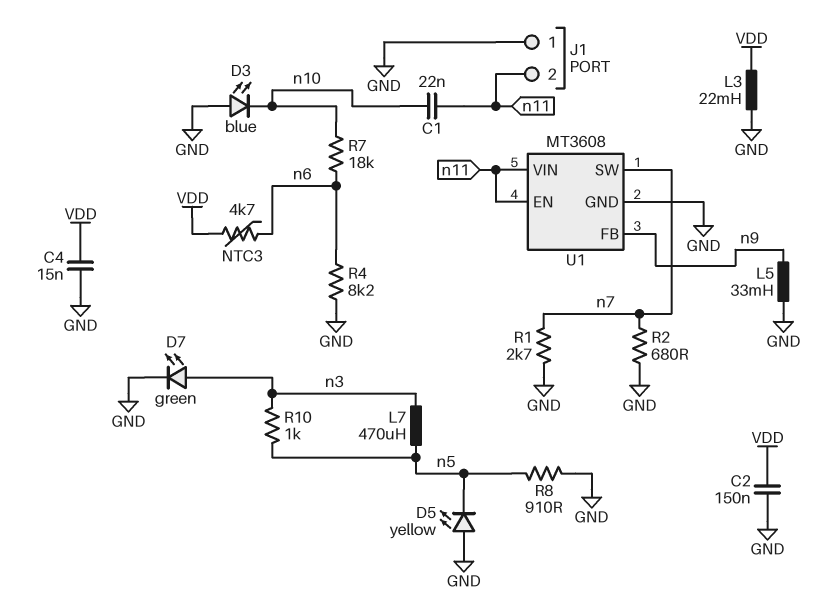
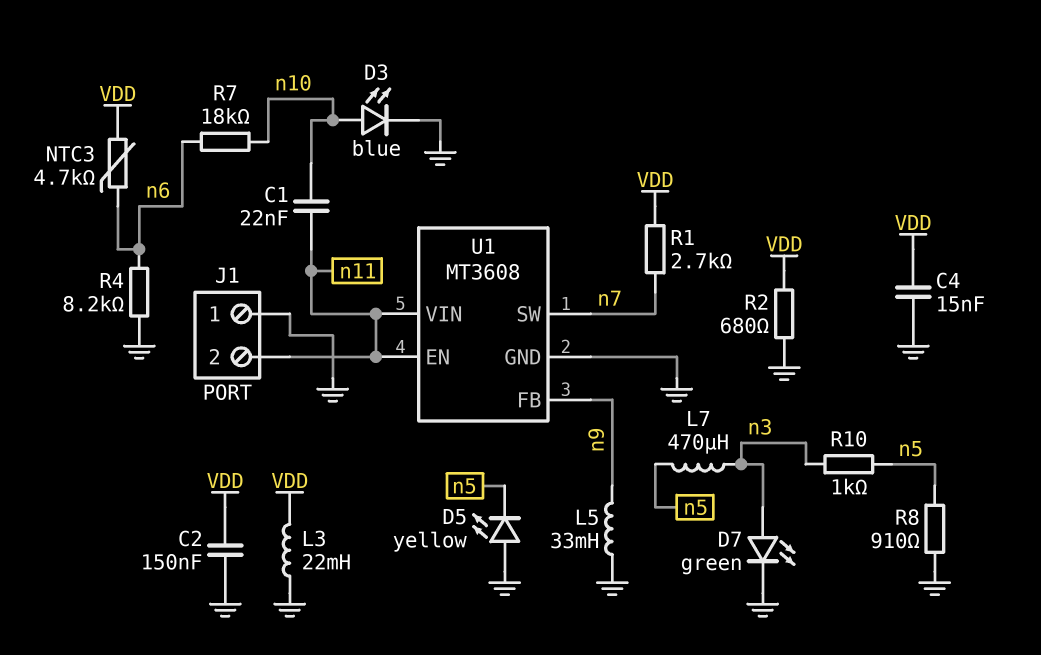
D3: LED blue (A GND, K n10) -> LED blue (A n10, K GND)
R1: 2.7k (GND, n7) -> 2.7k (VDD, n7)
R2: 680 (GND, n7) -> 680 (GND, VDD)

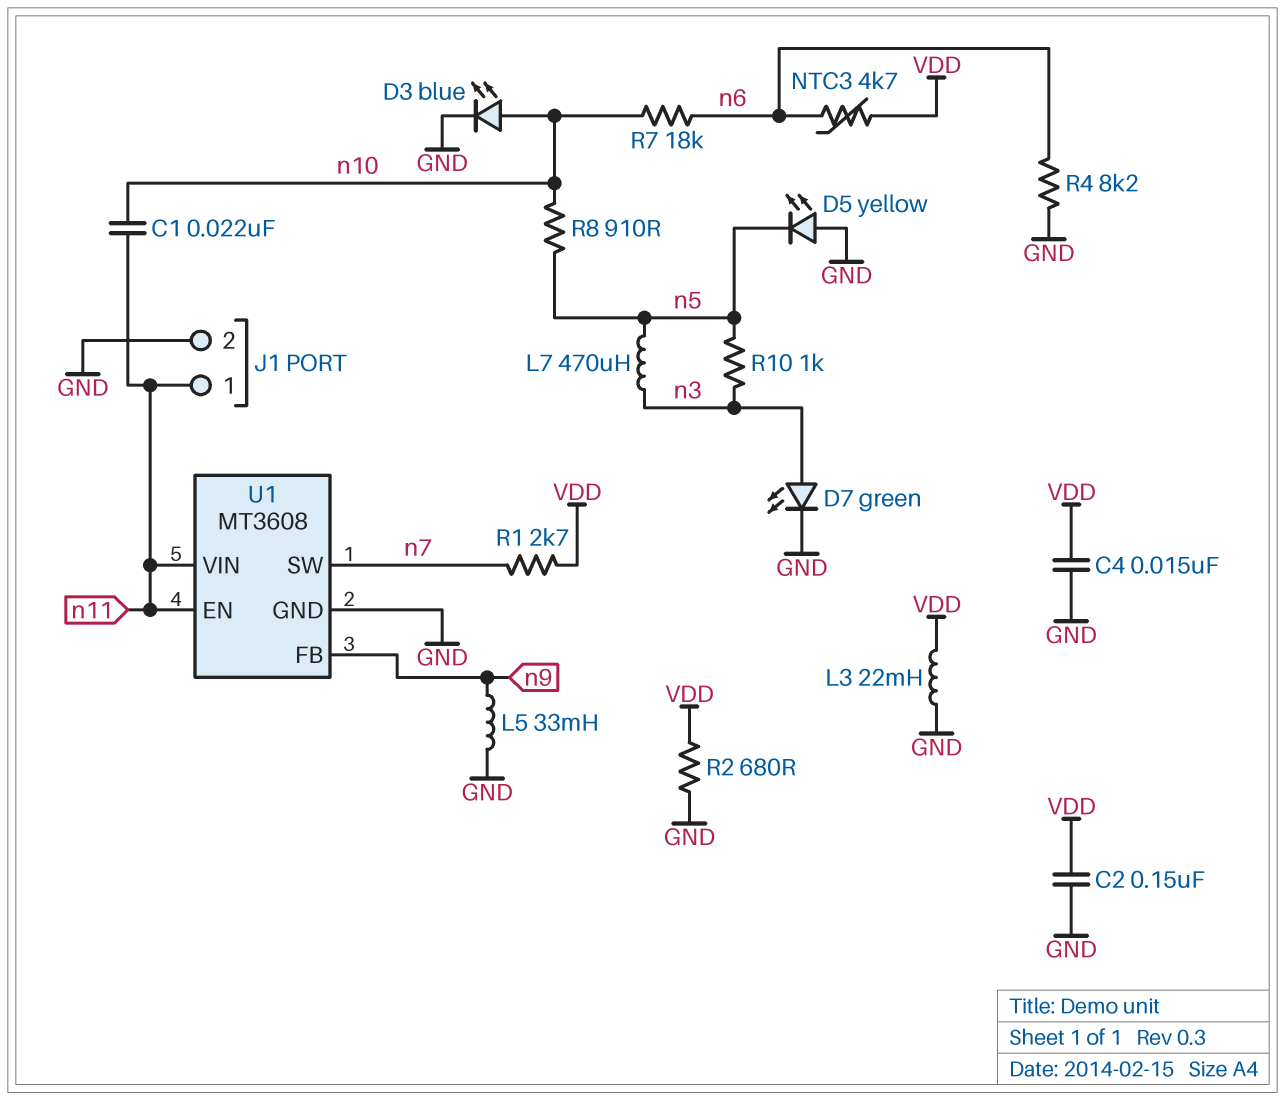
J1 pin 1: GND -> n11
J1 pin 2: n11 -> GND
R8: 910 (GND, n5) -> 910 (n5, n10)

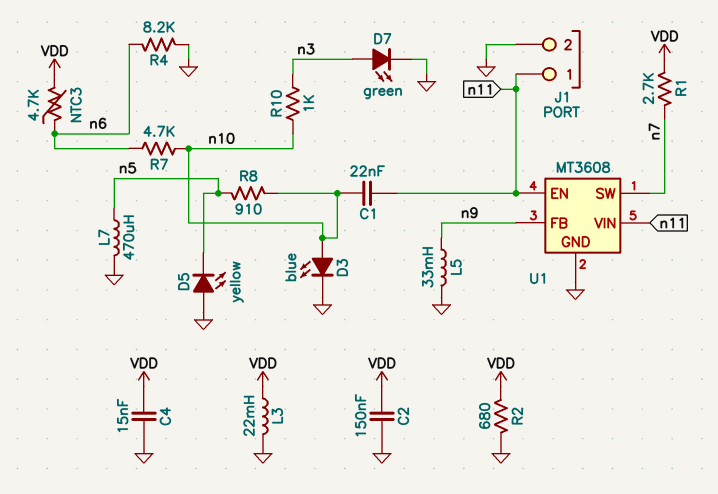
L7: 470uH (n3, n5) -> 470uH (GND, n5)
R7: 18k (n6, n10) -> 4.7k (n6, n10)
R10: 1k (n3, n5) -> 1k (n3, n10)

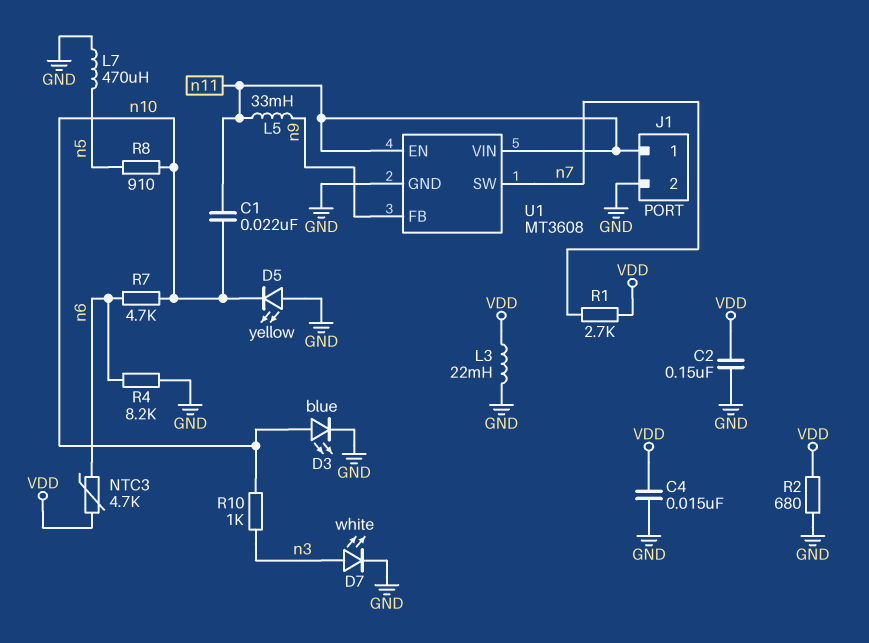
D5: LED yellow (A GND, K n5) -> LED yellow (A GND, K n10)
D7: LED green (A n3, K GND) -> LED white (A n3, K GND)
L5: 33mH (GND, n9) -> 33mH (n9, n11)

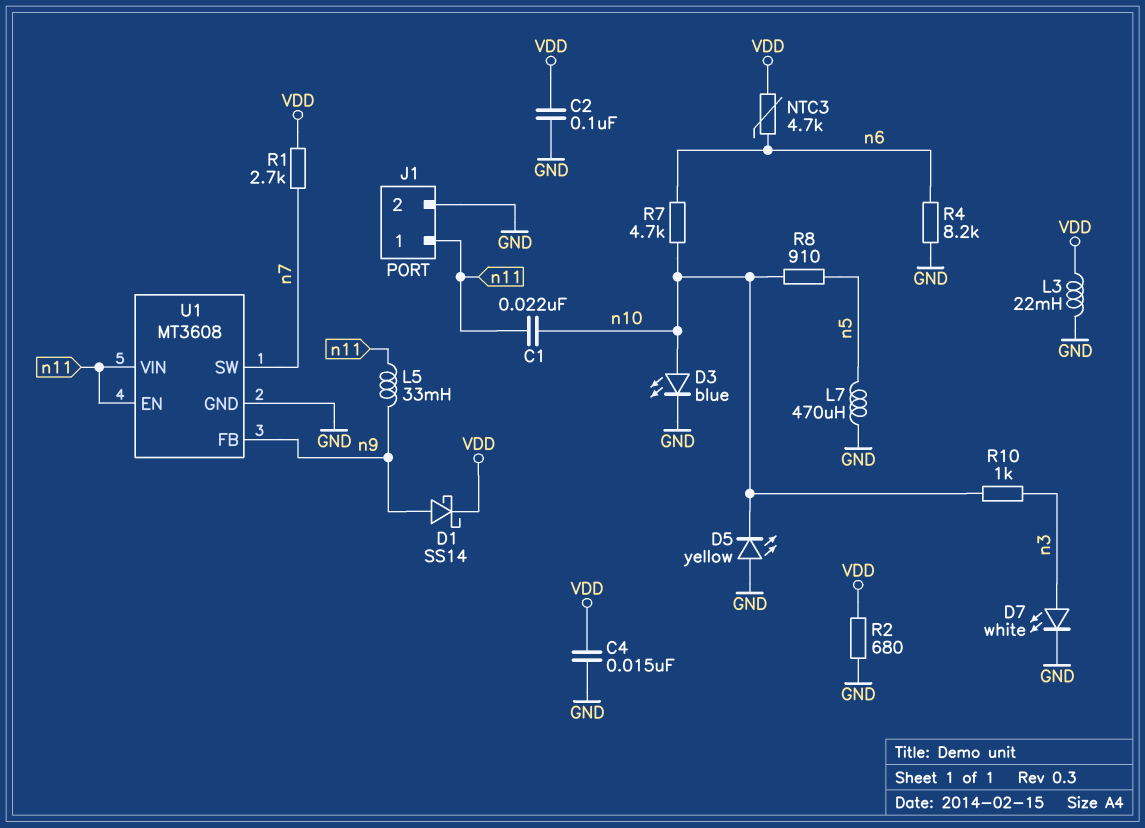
C2: 150nF (GND, VDD) -> 100nF (GND, VDD)
D1: none -> schottky SS14 (A n9, K VDD)

